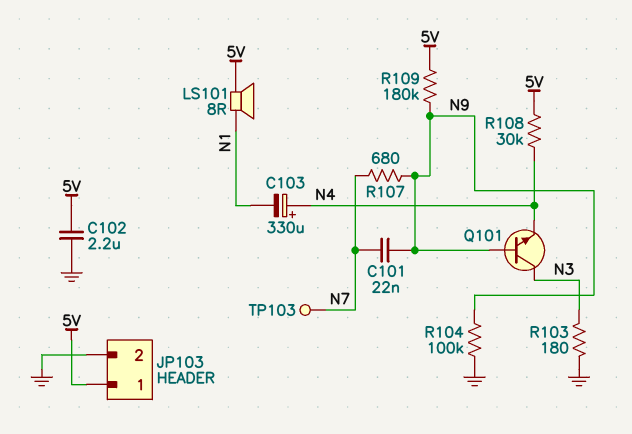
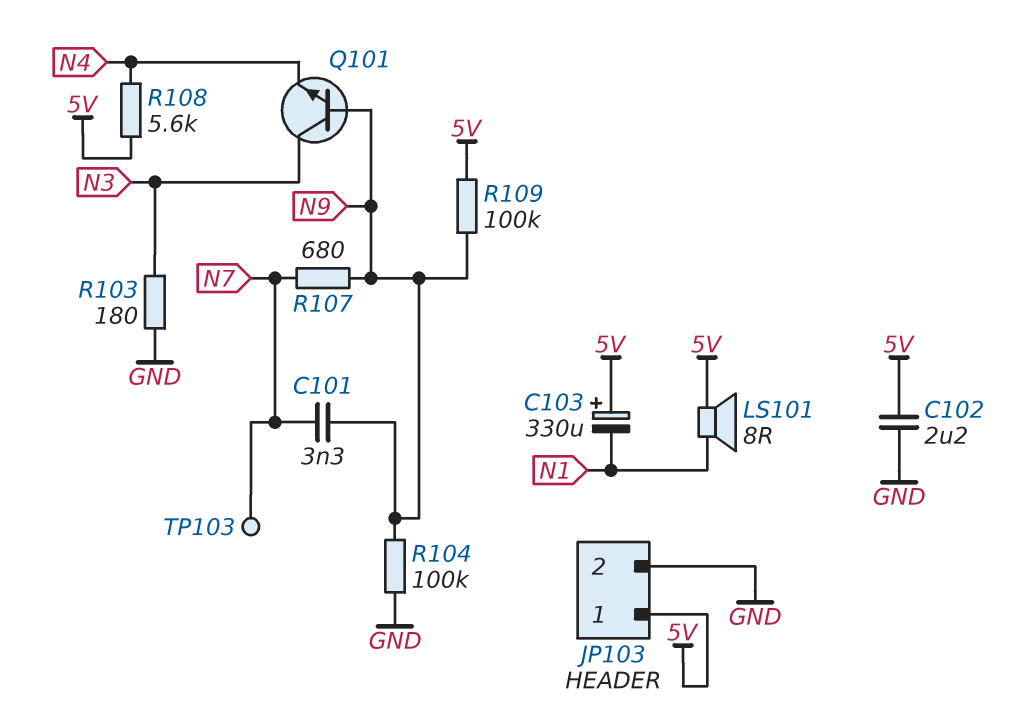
C101: 22nF (N7, N9) -> 3.3nF (N7, N9)
C103: 330uF (plus N4, minus N1) -> 330uF (plus 5V, minus N1)
R108: 30k (5V, N4) -> 5.6k (5V, N4)
R109: 180k (5V, N9) -> 100k (5V, N9)

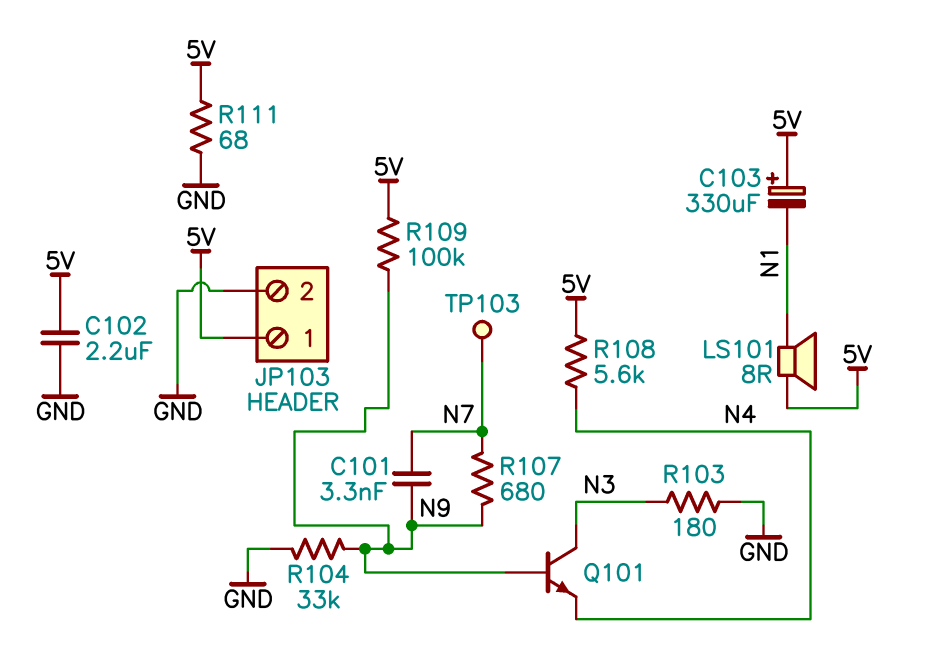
R104: 100k (GND, N9) -> 33k (GND, N9)
R111: none -> 68 (5V, GND)

